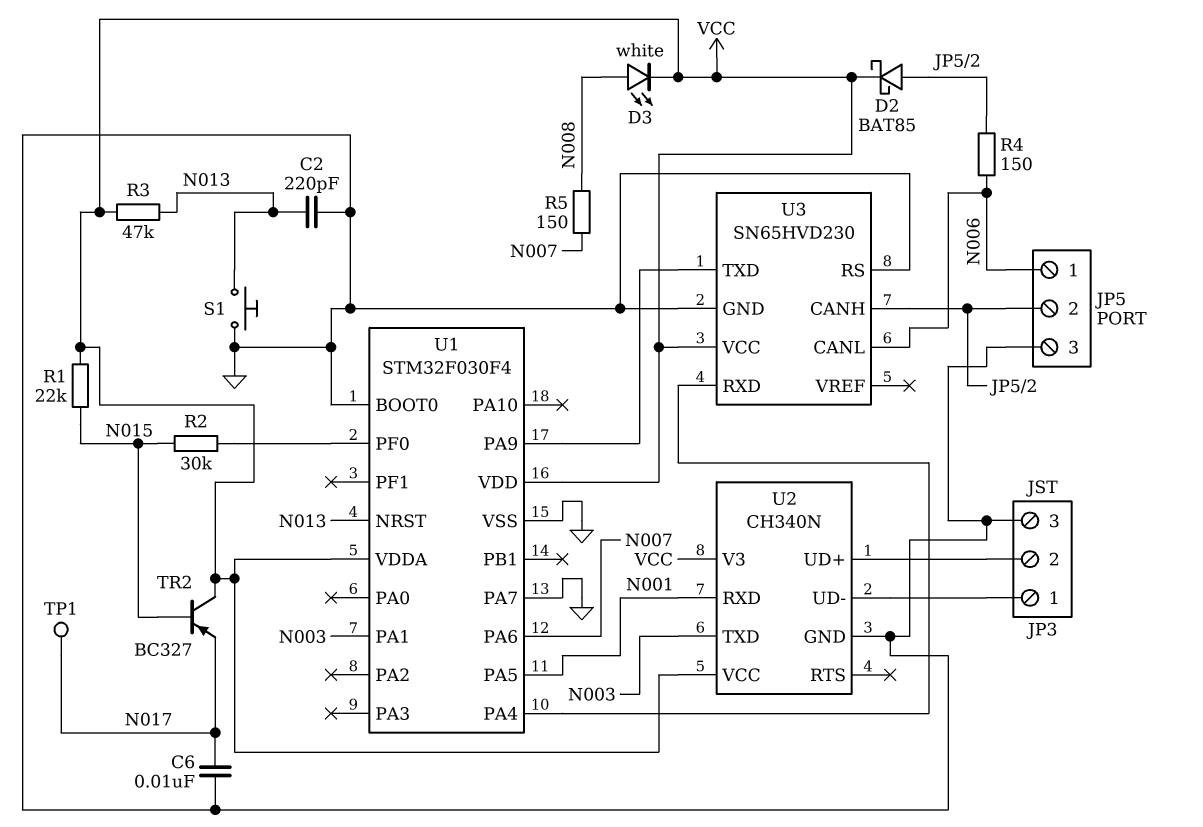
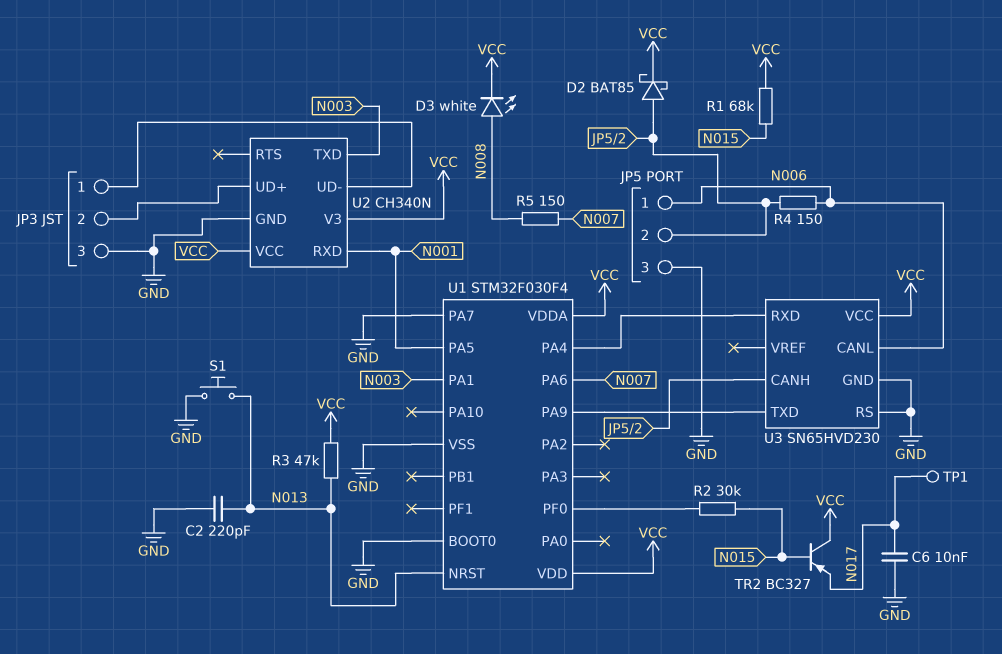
R1: 22k (N015, VCC) -> 68k (N015, VCC)

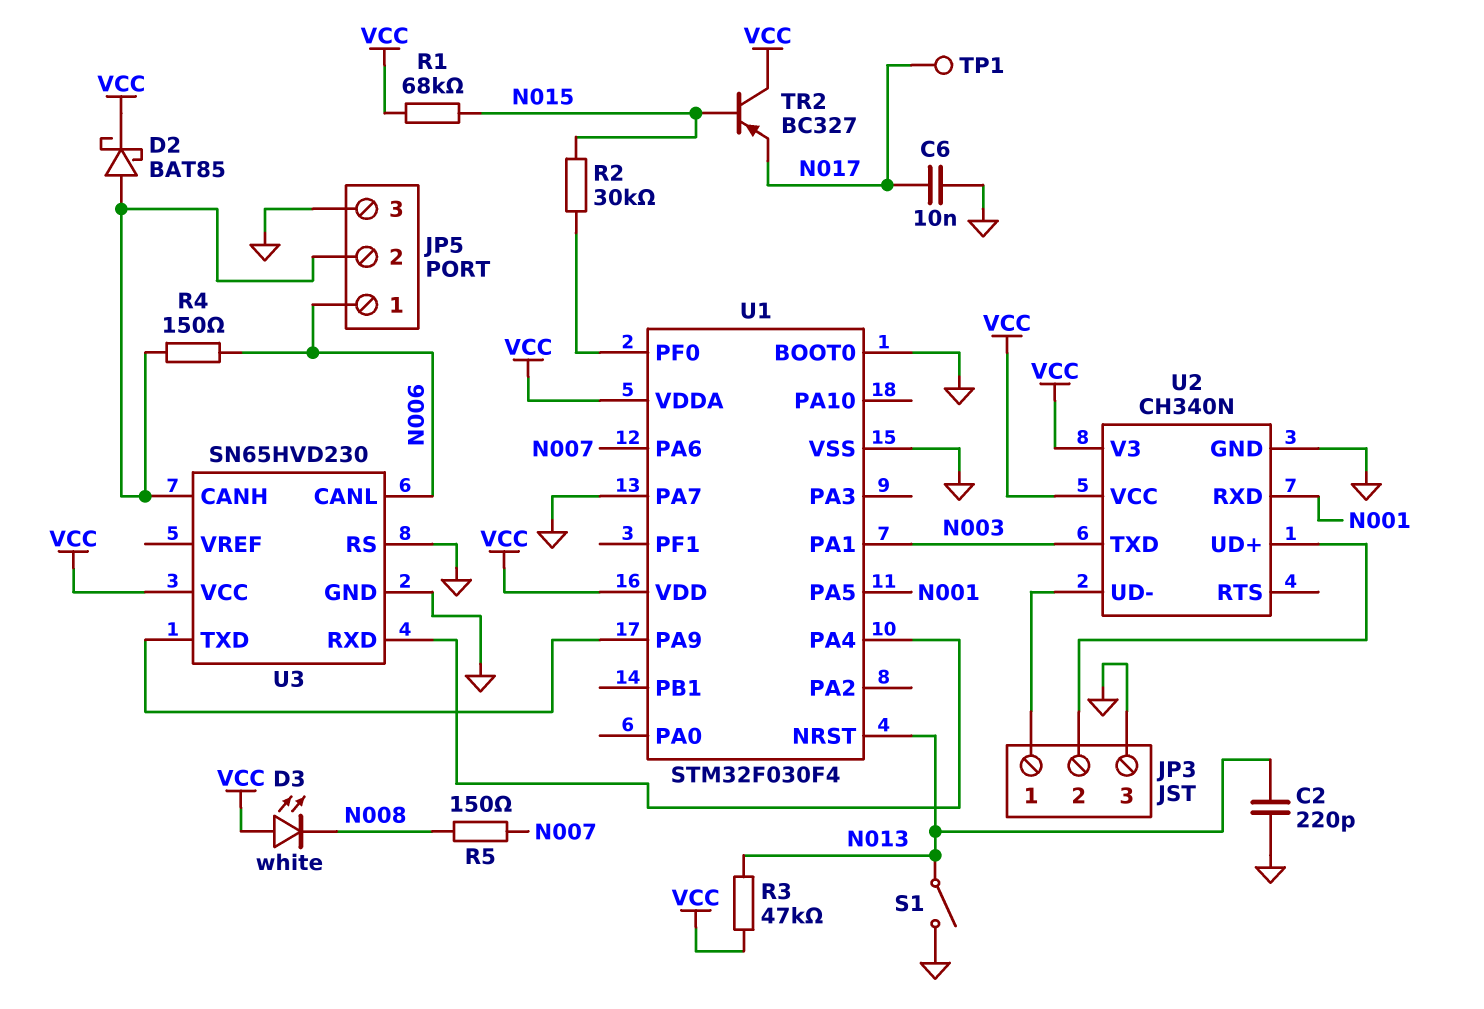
D3: LED white (A N008, K VCC) -> LED white (A VCC, K N008)
S1: button (GND, N013) -> switch (GND, N013)

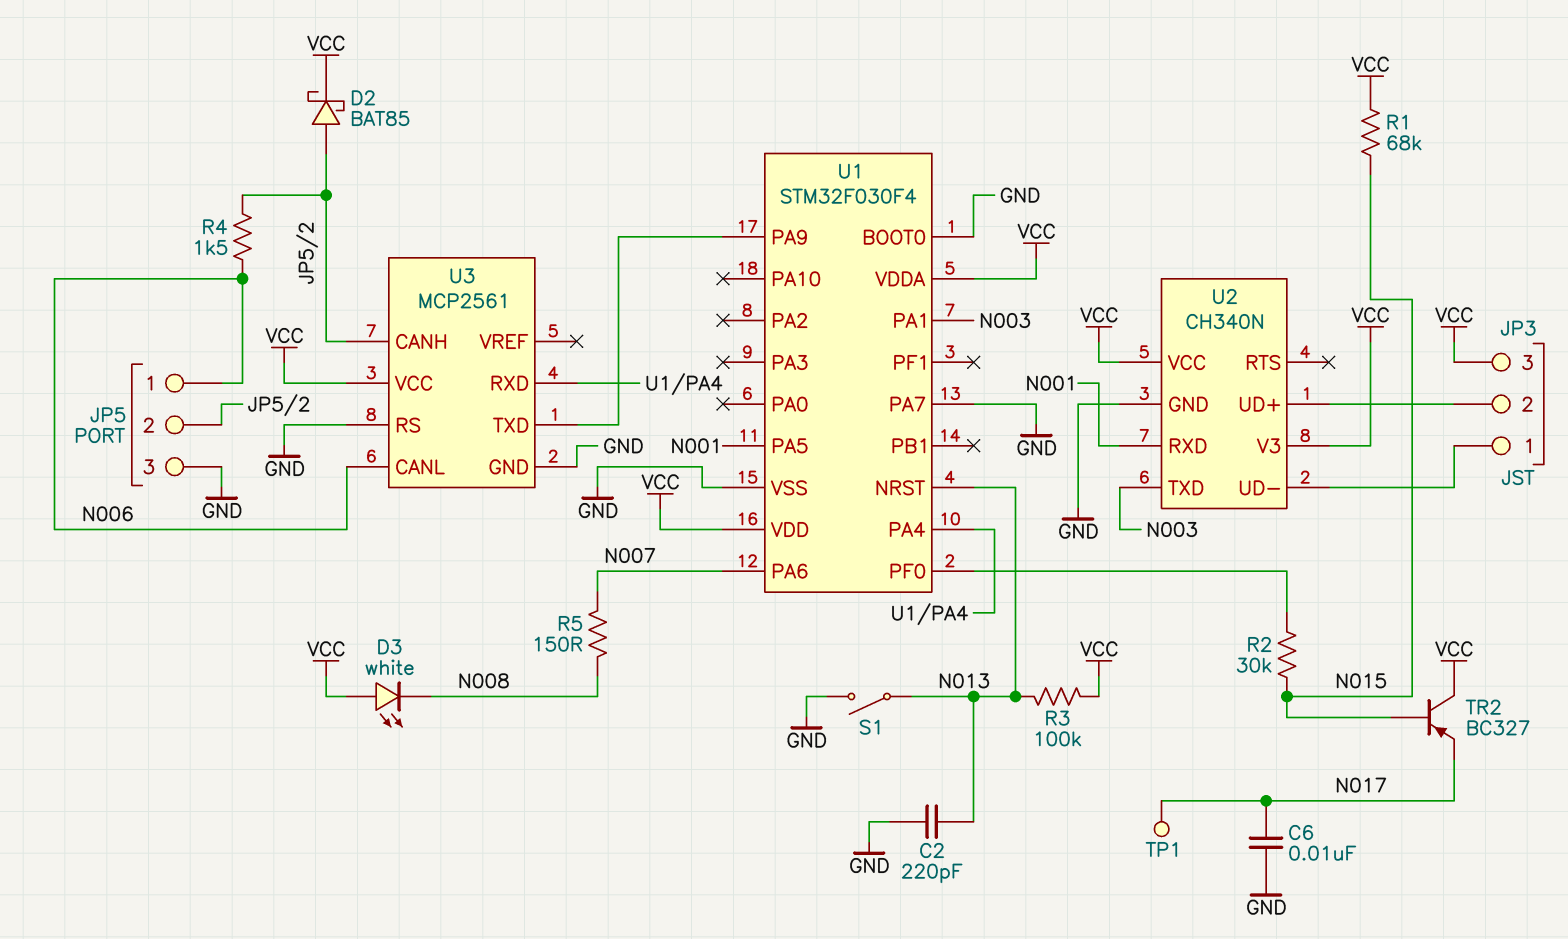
JP3 pin 3: GND -> VCC
R3: 47k (N013, VCC) -> 100k (N013, VCC)
R4: 150 (JP5/2, N006) -> 1.5k (JP5/2, N006)
U3: SN65HVD230 -> MCP2561

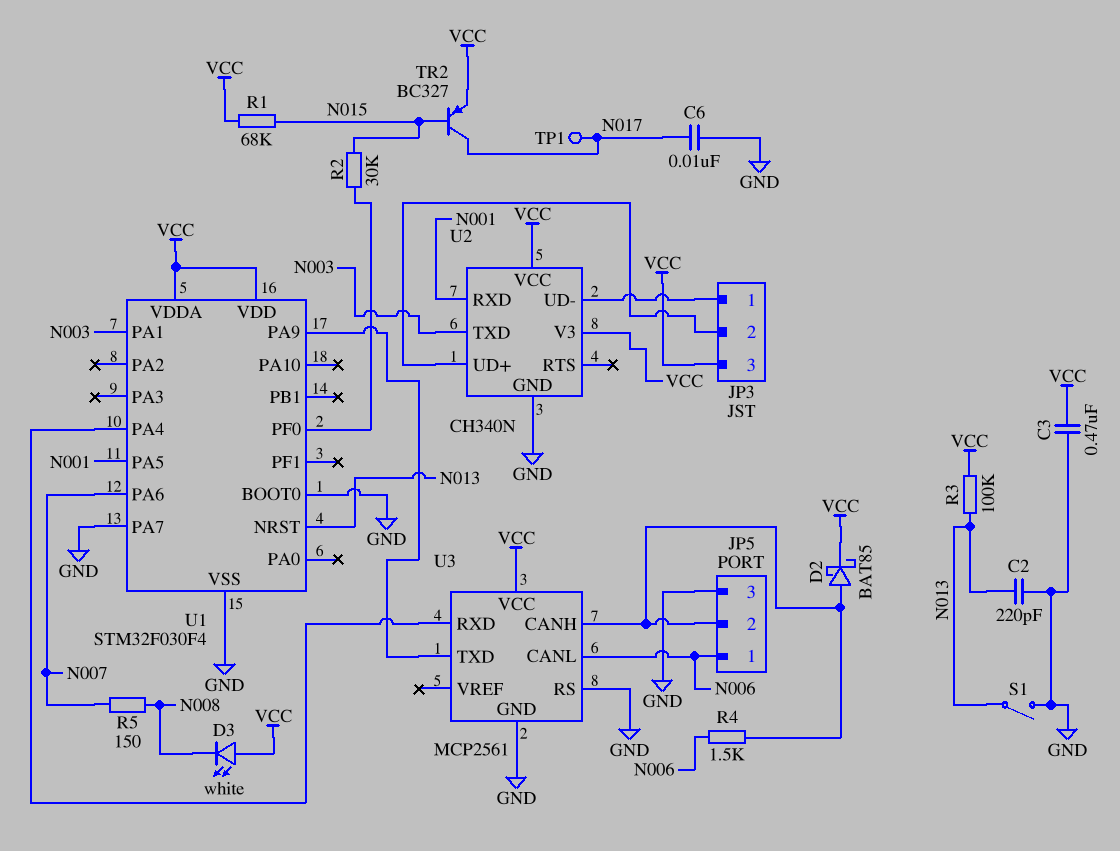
C3: none -> 470nF (GND, VCC)
TR2: PNP BC327 (B N015, C VCC, E N017) -> PNP BC327 (B N015, C N017, E VCC)

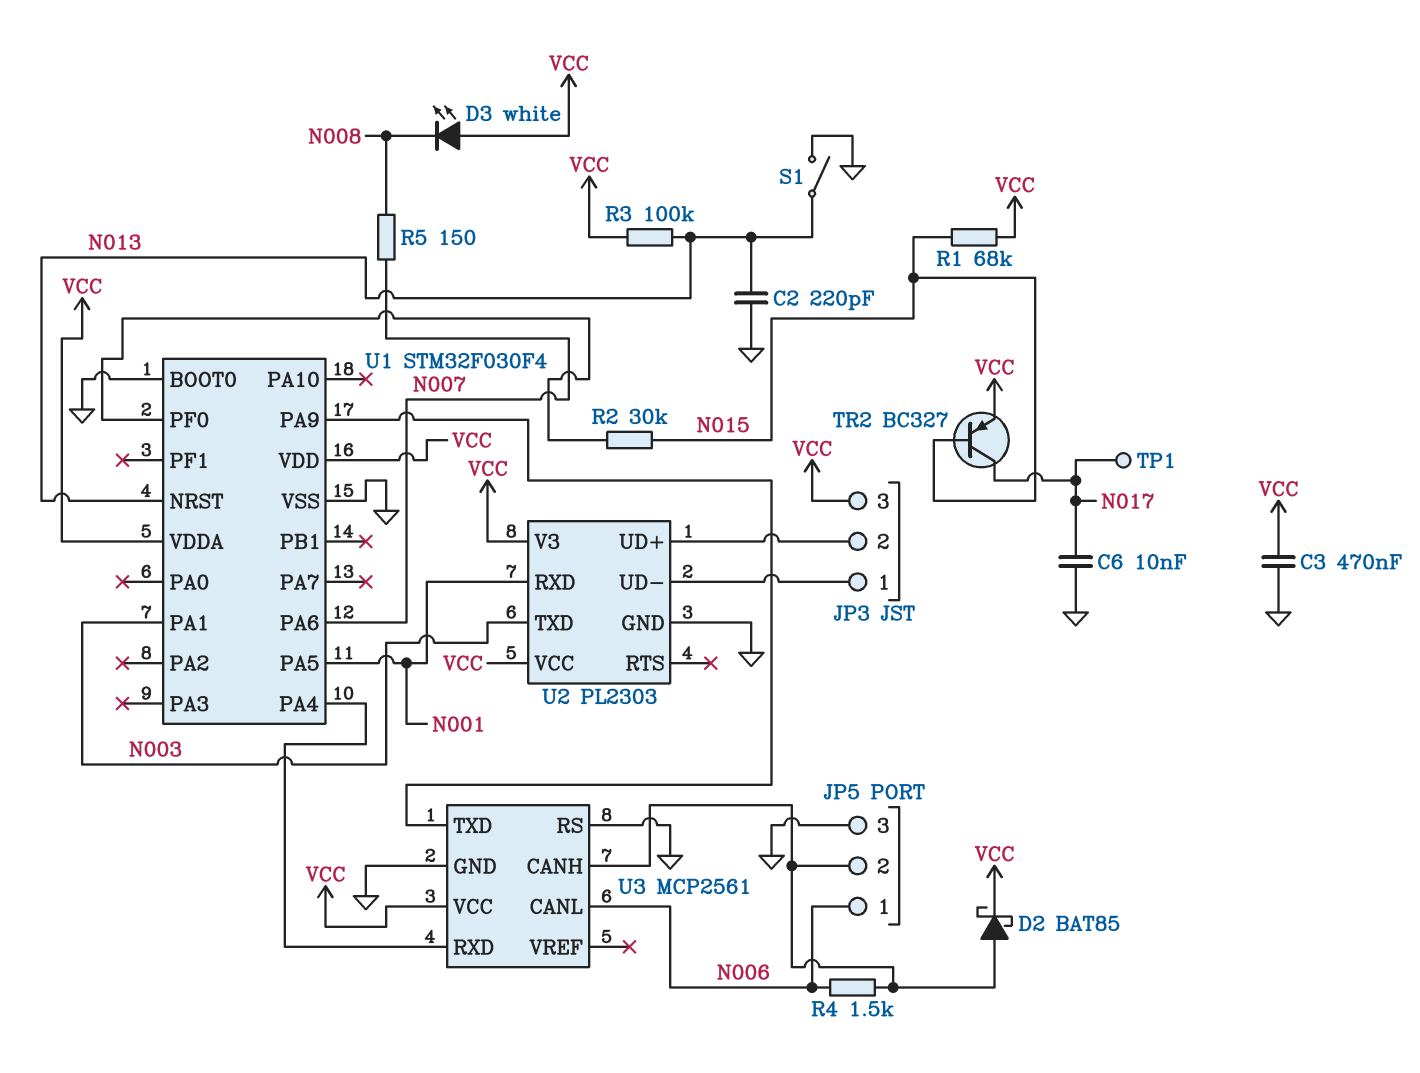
U1 pin PA7: GND -> none
U2: CH340N -> PL2303

